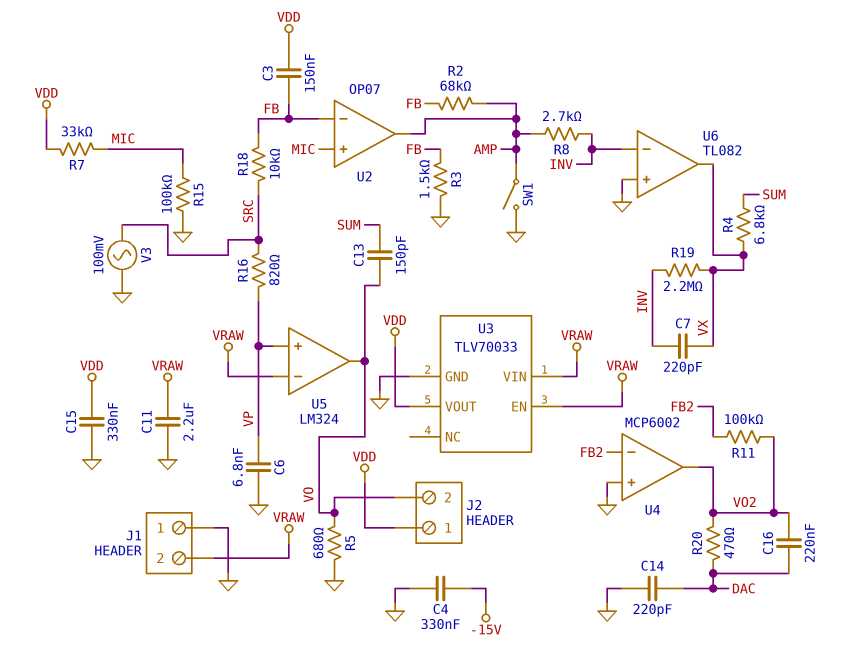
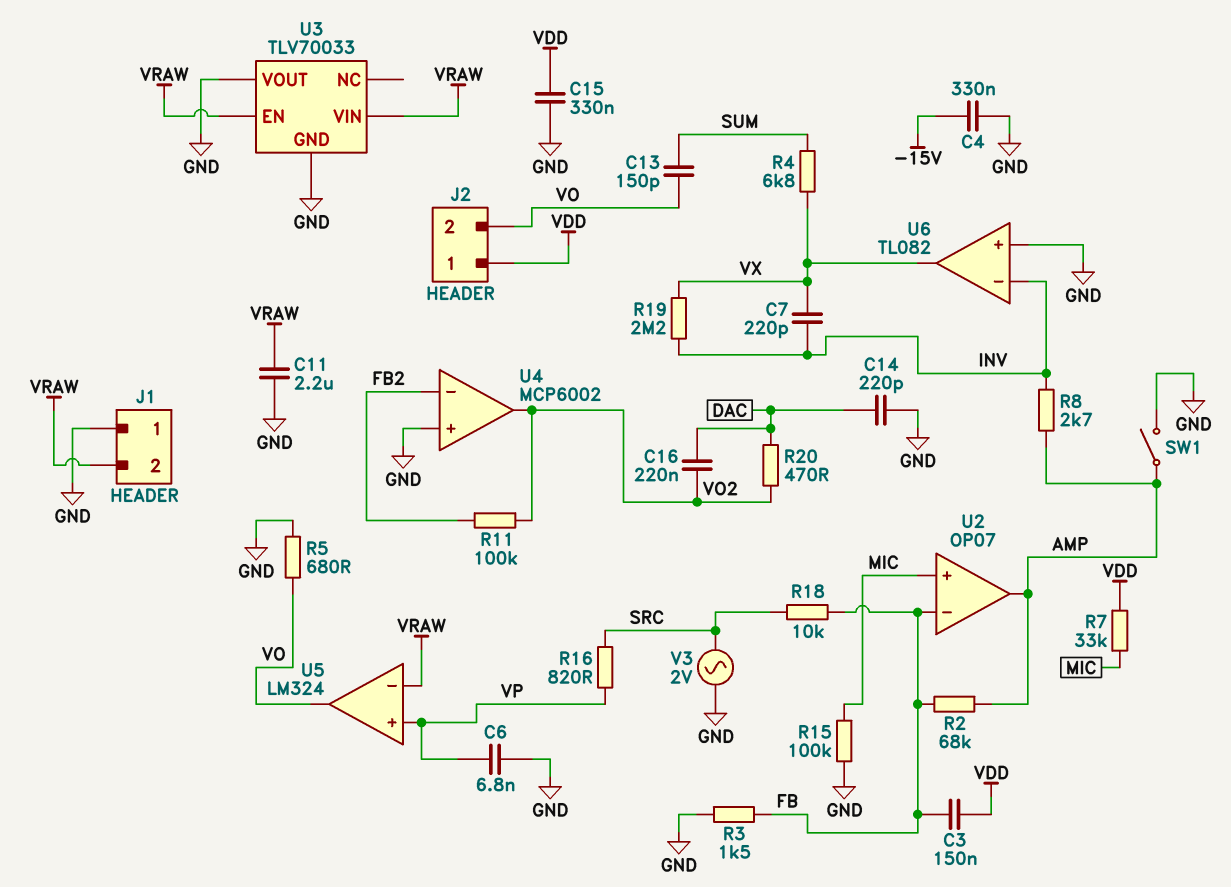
U3 pin VOUT: VDD -> GND
V3: AC 100mV (GND, SRC) -> AC 2V (GND, SRC)

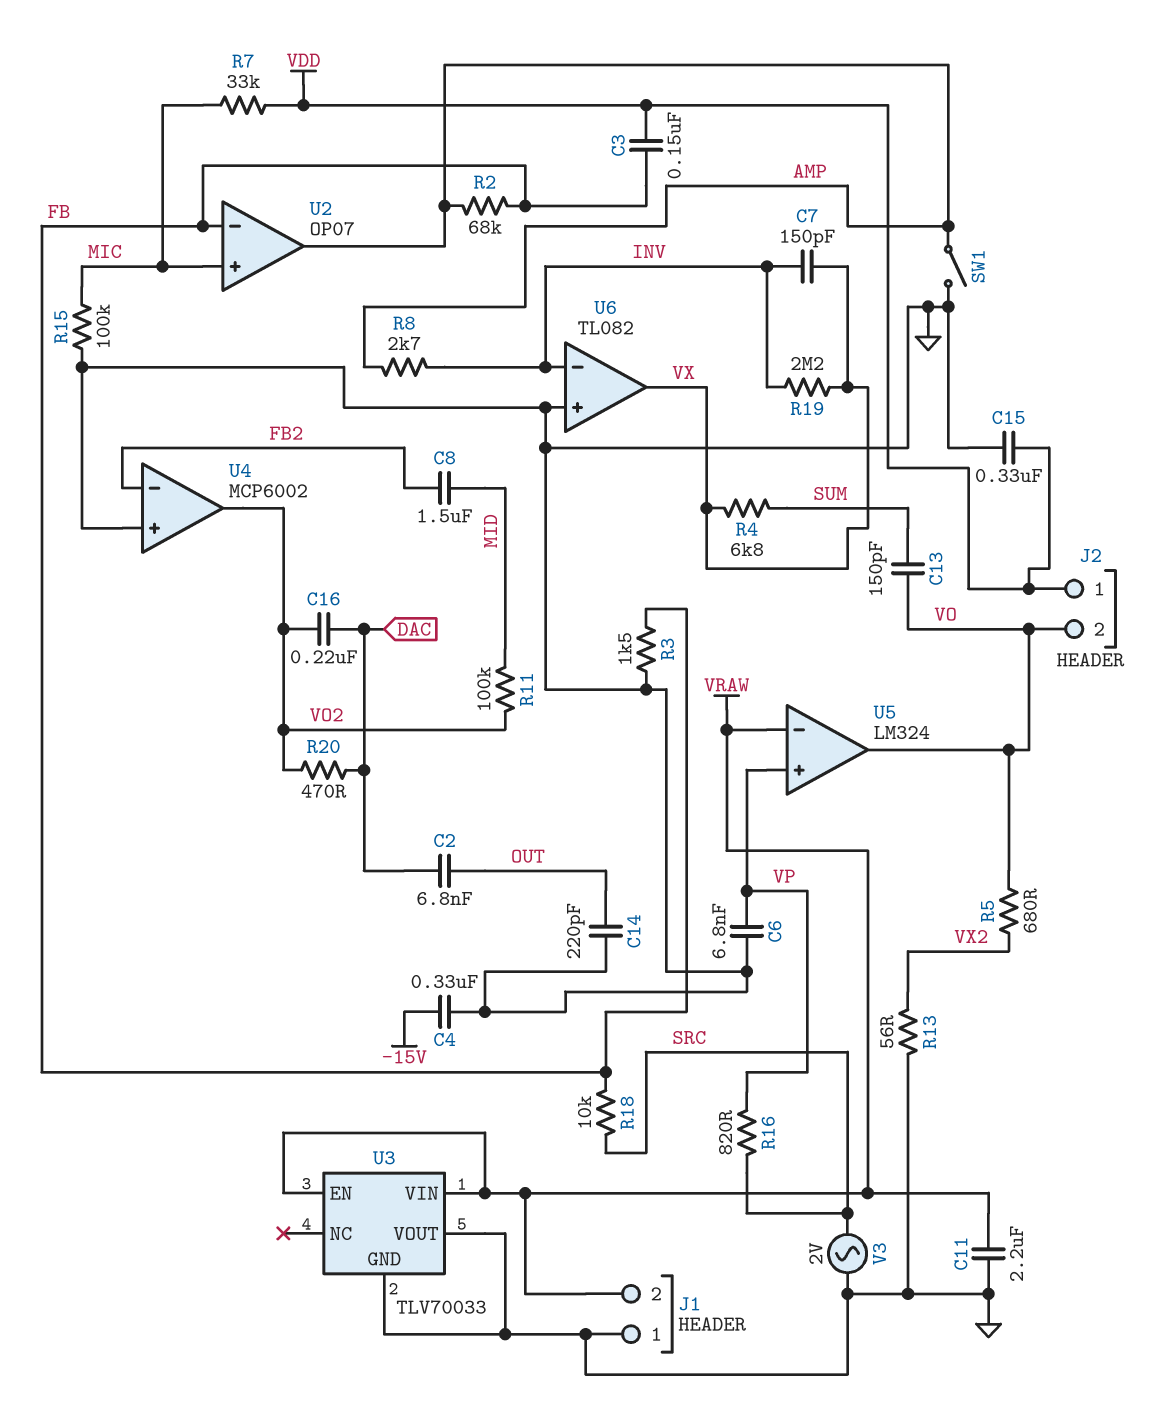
C2: none -> 6.8nF (DAC, OUT)
C7: 220pF (INV, VX) -> 150pF (INV, VX)
C8: none -> 1.5uF (FB2, MID)
C14: 220pF (DAC, GND) -> 220pF (GND, OUT)
R5: 680 (GND, VO) -> 680 (VO, VX2)
R11: 100k (FB2, VO2) -> 100k (MID, VO2)
R13: none -> 56 (GND, VX2)

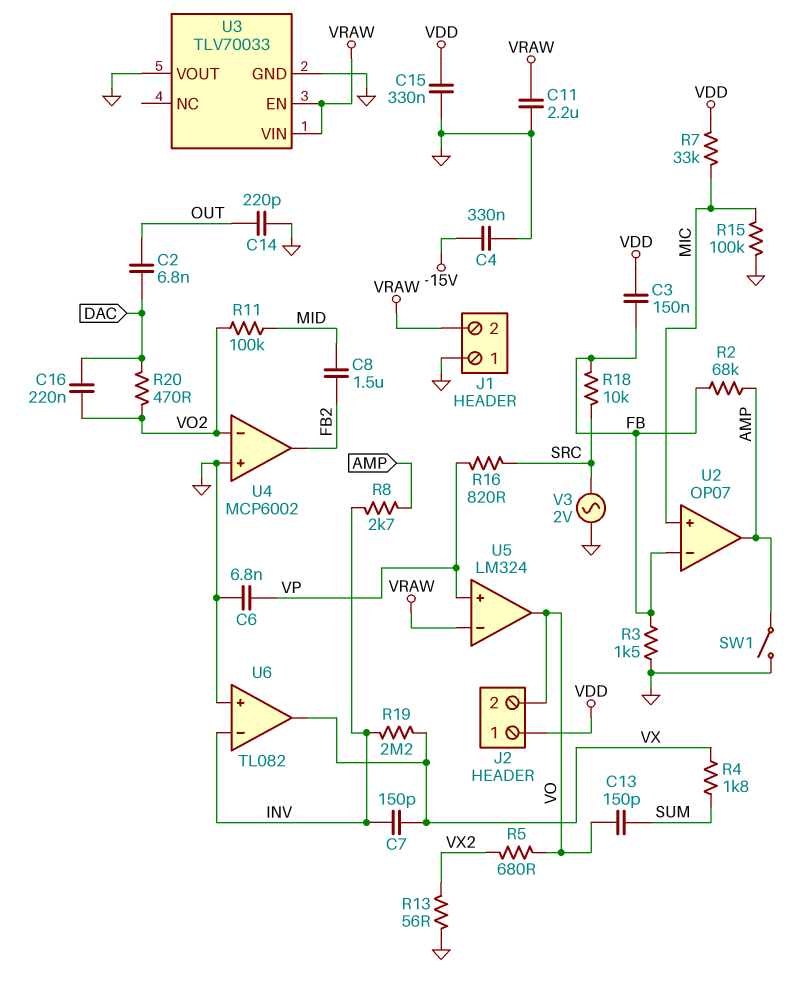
R4: 6.8k (SUM, VX) -> 1.8k (SUM, VX)
U4 pin in-: FB2 -> VO2
U4 pin out: VO2 -> FB2

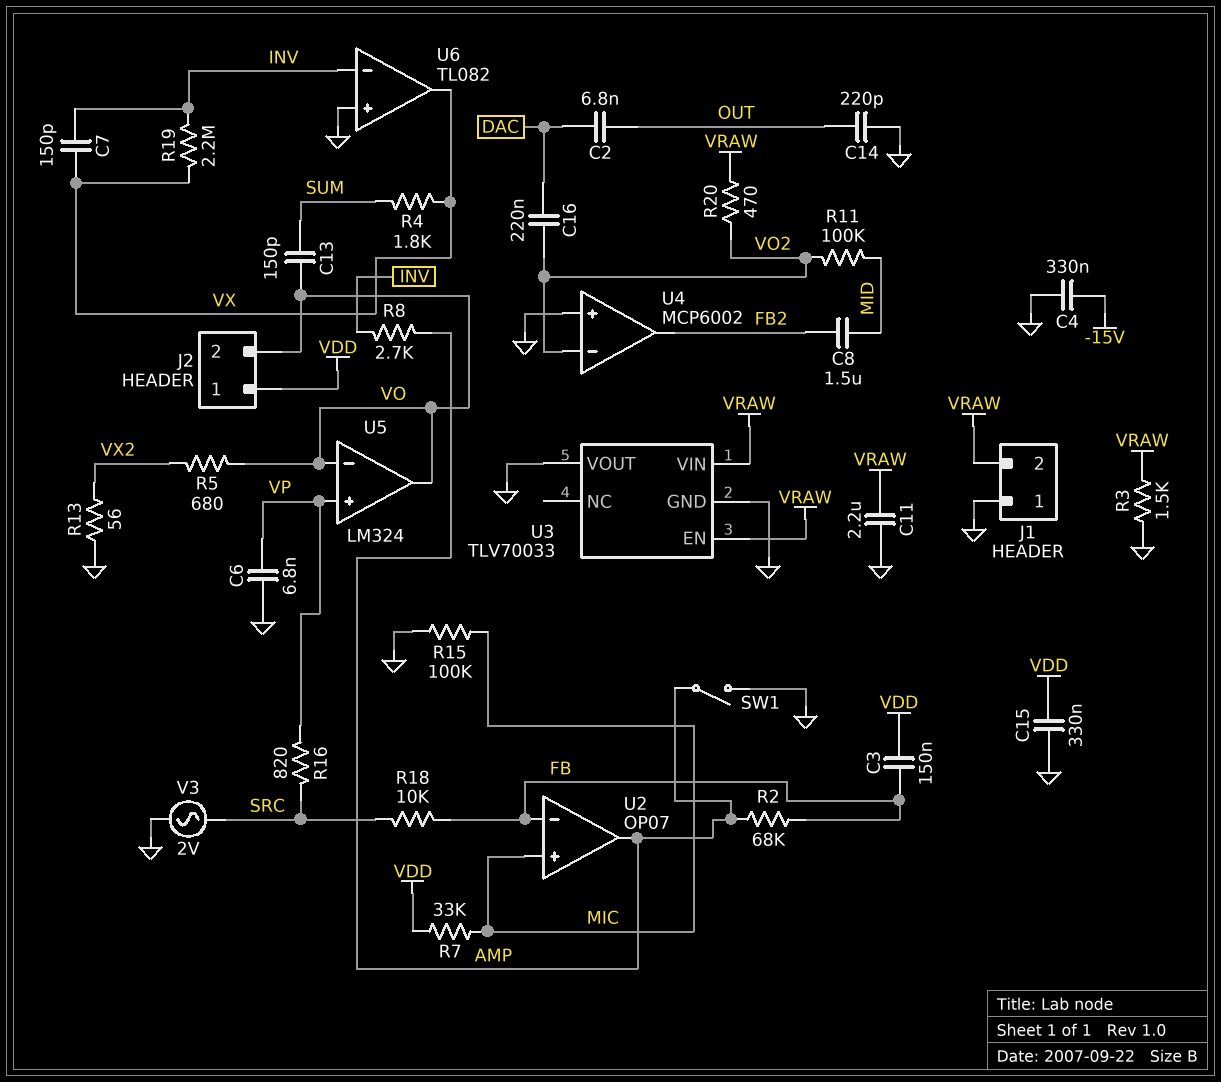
R3: 1.5k (FB, GND) -> 1.5k (GND, VRAW)
R20: 470 (DAC, VO2) -> 470 (VO2, VRAW)
U5 pin in-: VRAW -> VO

